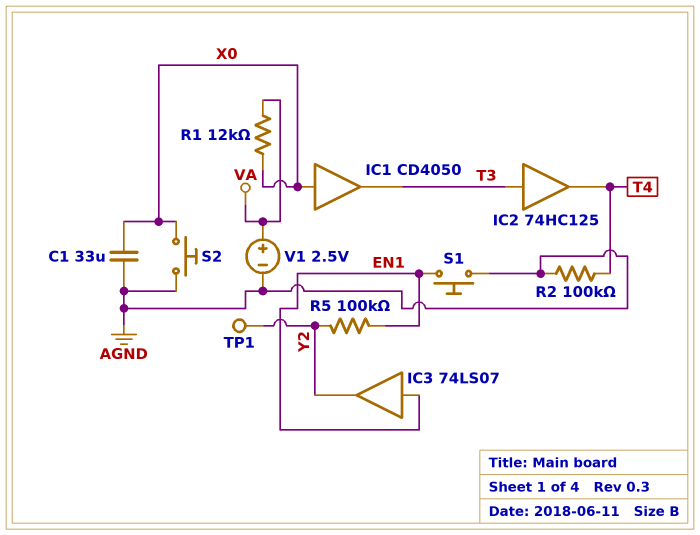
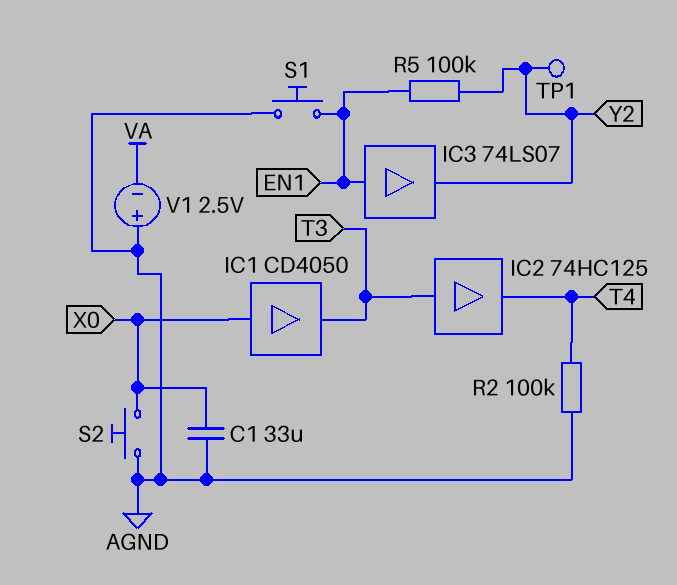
R1: 12k (VA, X0) -> none
V1: 2.5V (plus VA, minus AGND) -> 2.5V (plus AGND, minus VA)

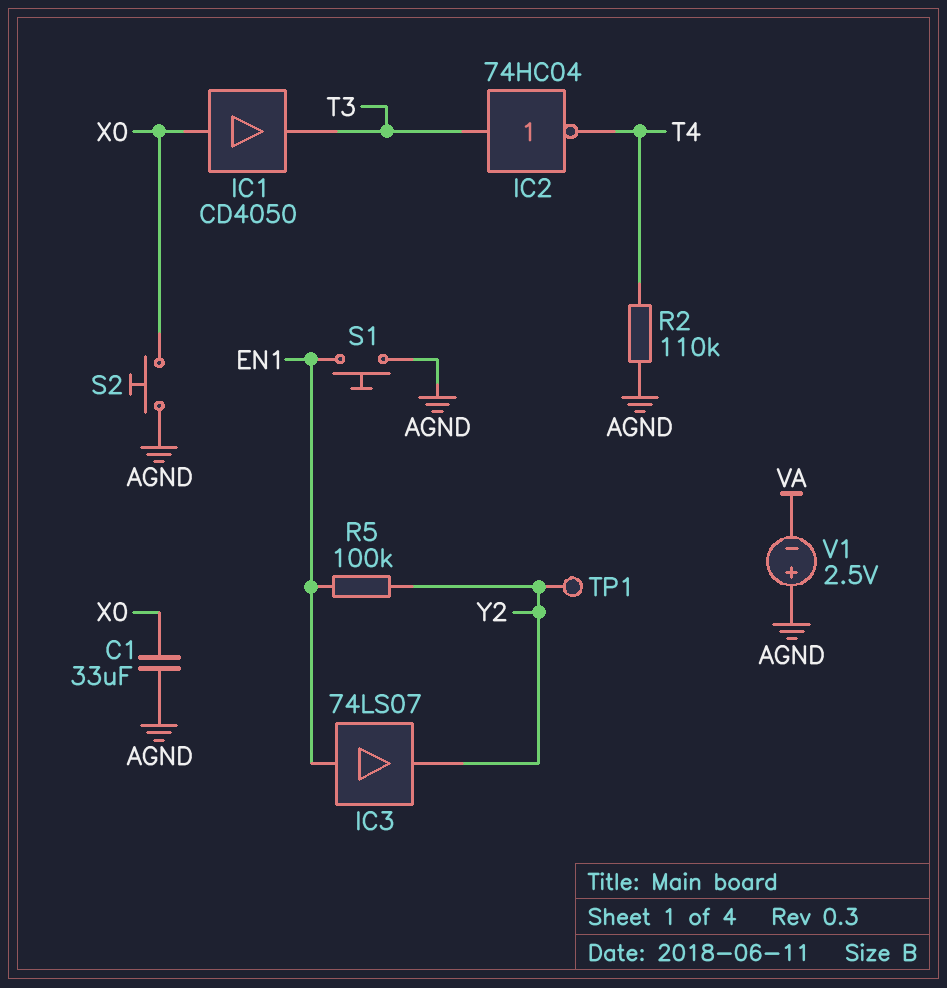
IC2: buffer 74HC125 (in T3, out T4) -> NOT 74HC04 (in T3, out T4)
R2: 100k (AGND, T4) -> 110k (AGND, T4)

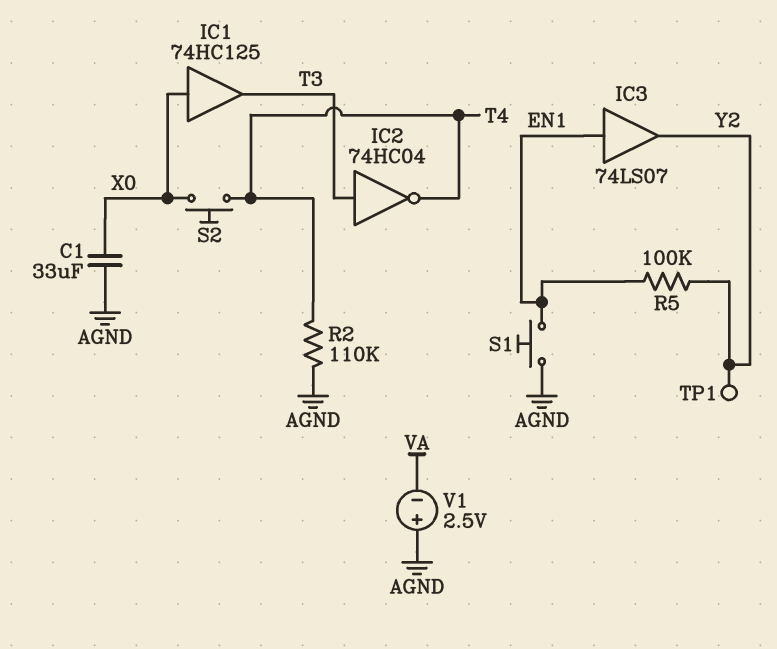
IC1: buffer CD4050 (in X0, out T3) -> buffer 74HC125 (in X0, out T3)
S2: button (AGND, X0) -> button (T4, X0)

